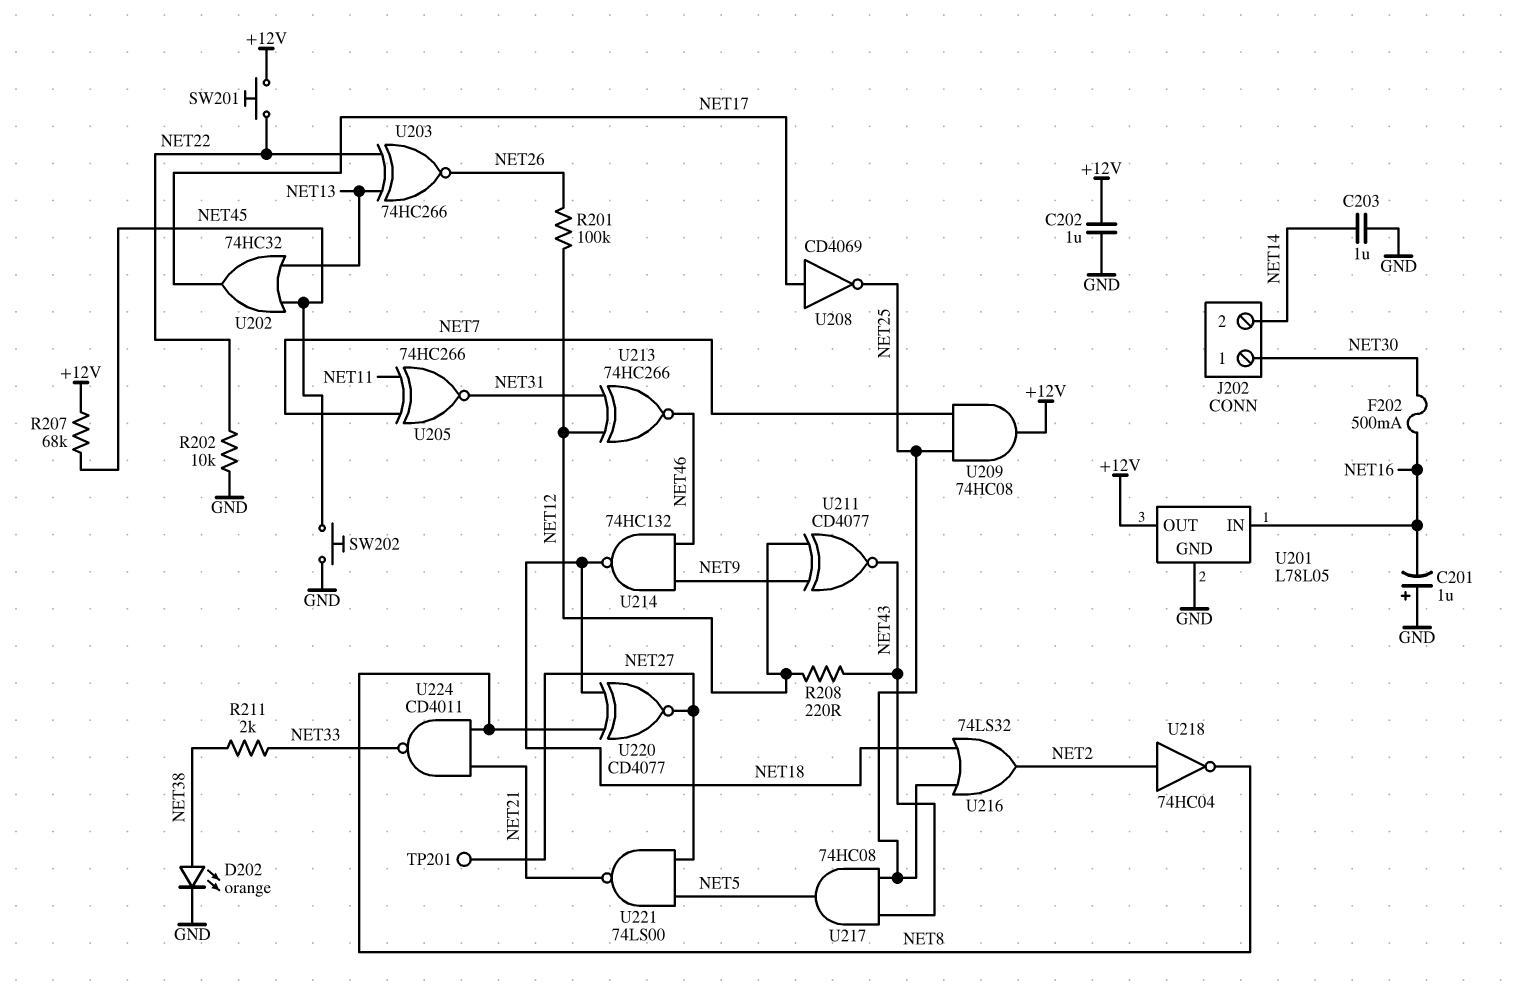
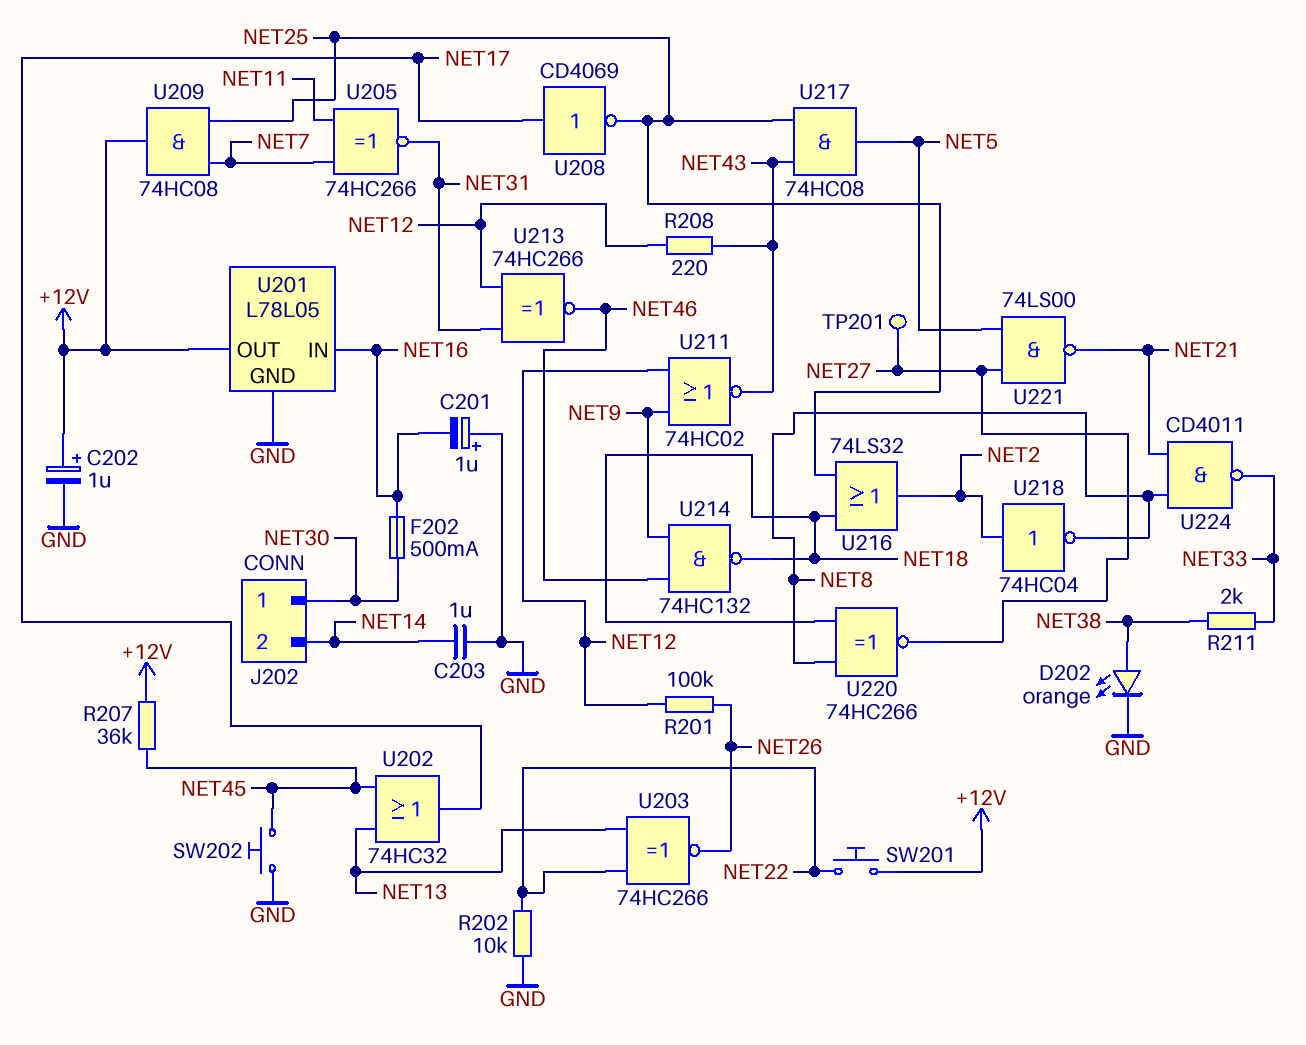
C202: 1uF (+12V, GND) -> 1uF (plus +12V, minus GND)
R207: 68k (+12V, NET45) -> 36k (+12V, NET45)
U211: XNOR CD4077 (in NET9, in NET12, out NET43) -> NOR 74HC02 (in NET9, in NET12, out NET43)
U220: XNOR CD4077 (in NET8, in NET18, out NET27) -> XNOR 74HC266 (in NET8, in NET18, out NET27)

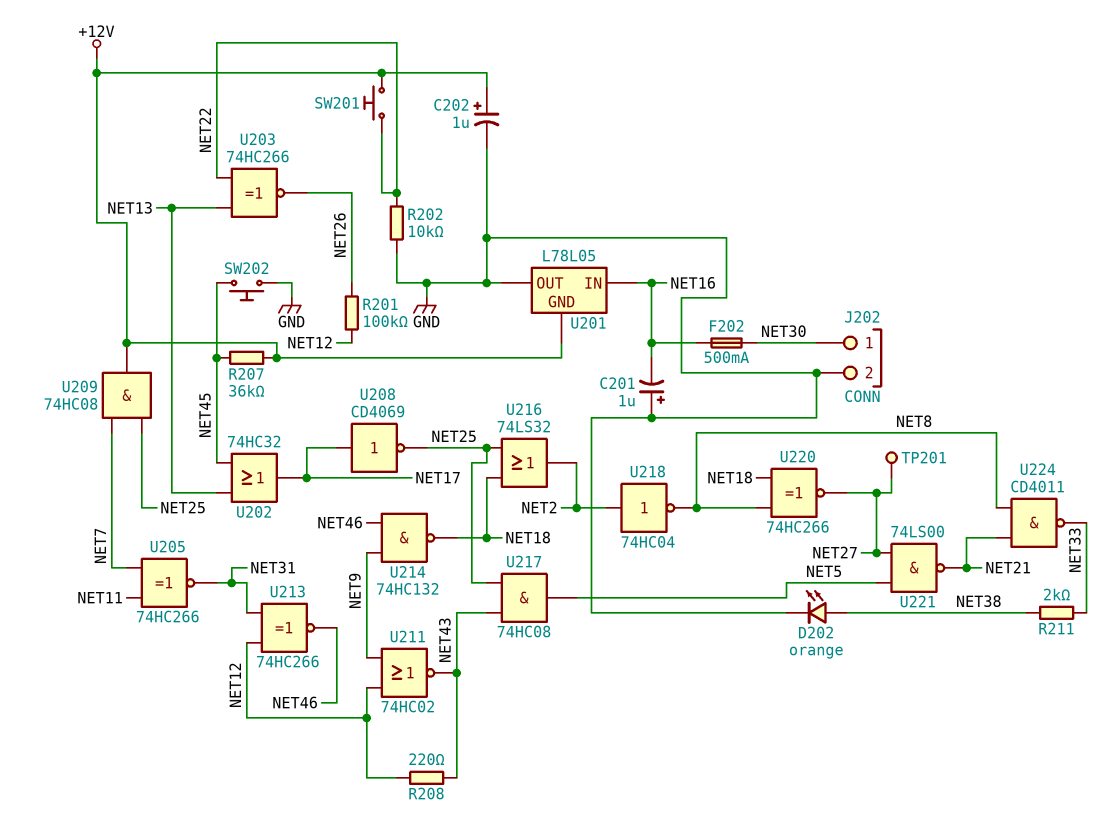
C203: 1uF (GND, NET14) -> none
J202 pin 2: NET14 -> GND
U201 pin GND: GND -> +12V
U201 pin OUT: +12V -> GND

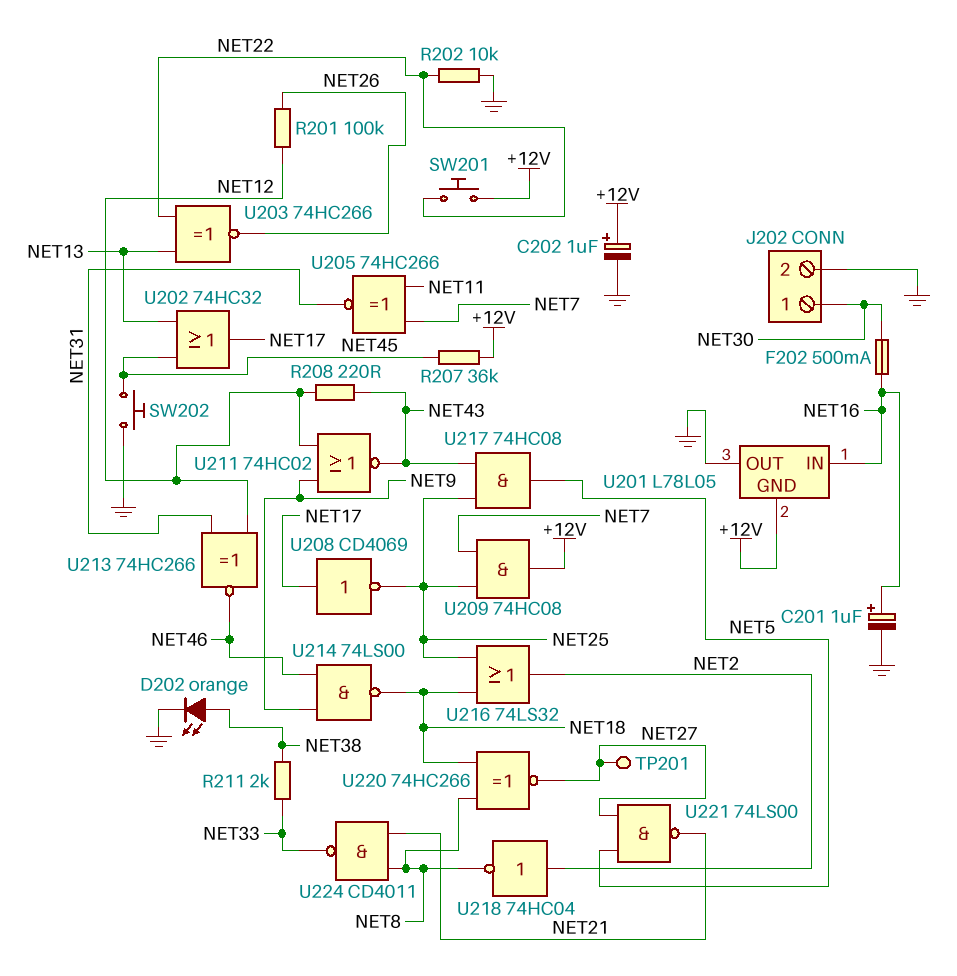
C201: 1uF (plus GND, minus NET16) -> 1uF (plus NET16, minus GND)
U214: NAND 74HC132 (in NET9, in NET46, out NET18) -> NAND 74LS00 (in NET9, in NET46, out NET18)

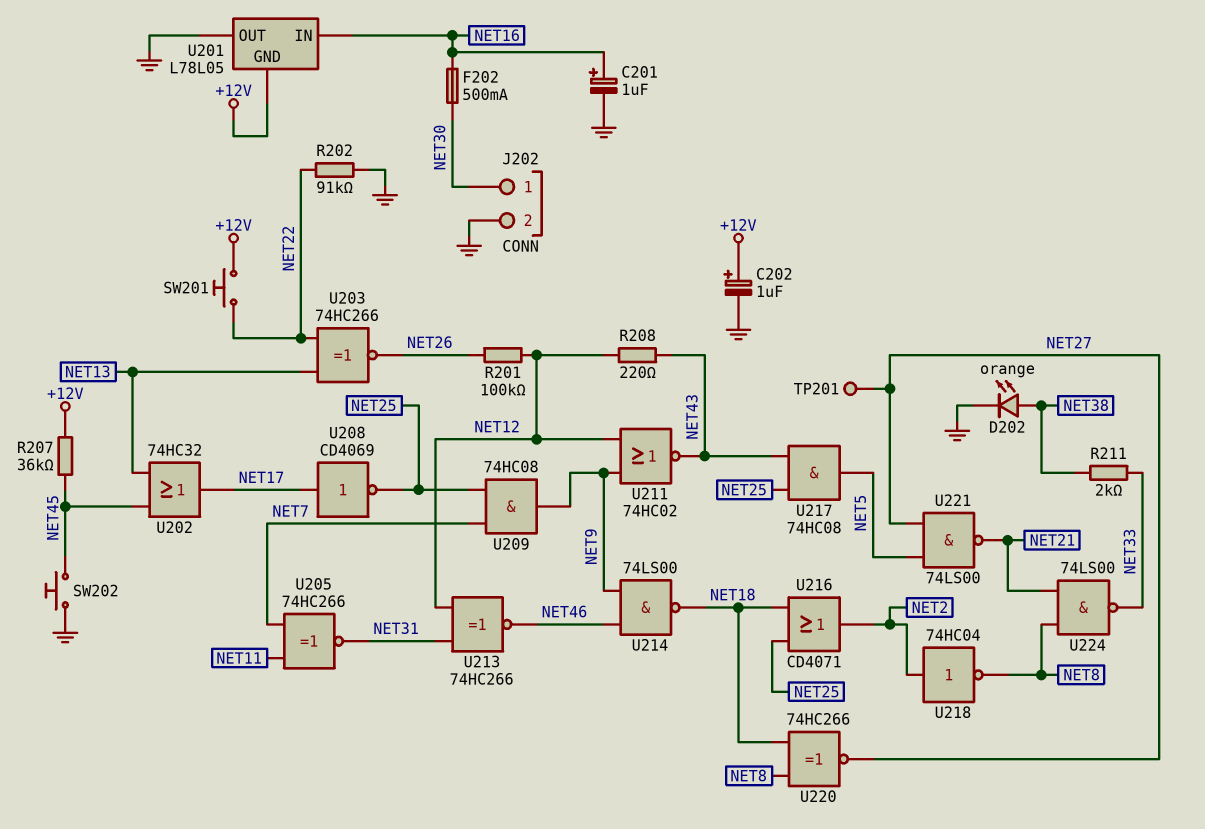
R202: 10k (GND, NET22) -> 91k (GND, NET22)
U209: AND 74HC08 (in NET7, in NET25, out +12V) -> AND 74HC08 (in NET7, in NET25, out NET9)
U216: OR 74LS32 (in NET18, in NET25, out NET2) -> OR CD4071 (in NET18, in NET25, out NET2)
U224: NAND CD4011 (in NET8, in NET21, out NET33) -> NAND 74LS00 (in NET8, in NET21, out NET33)

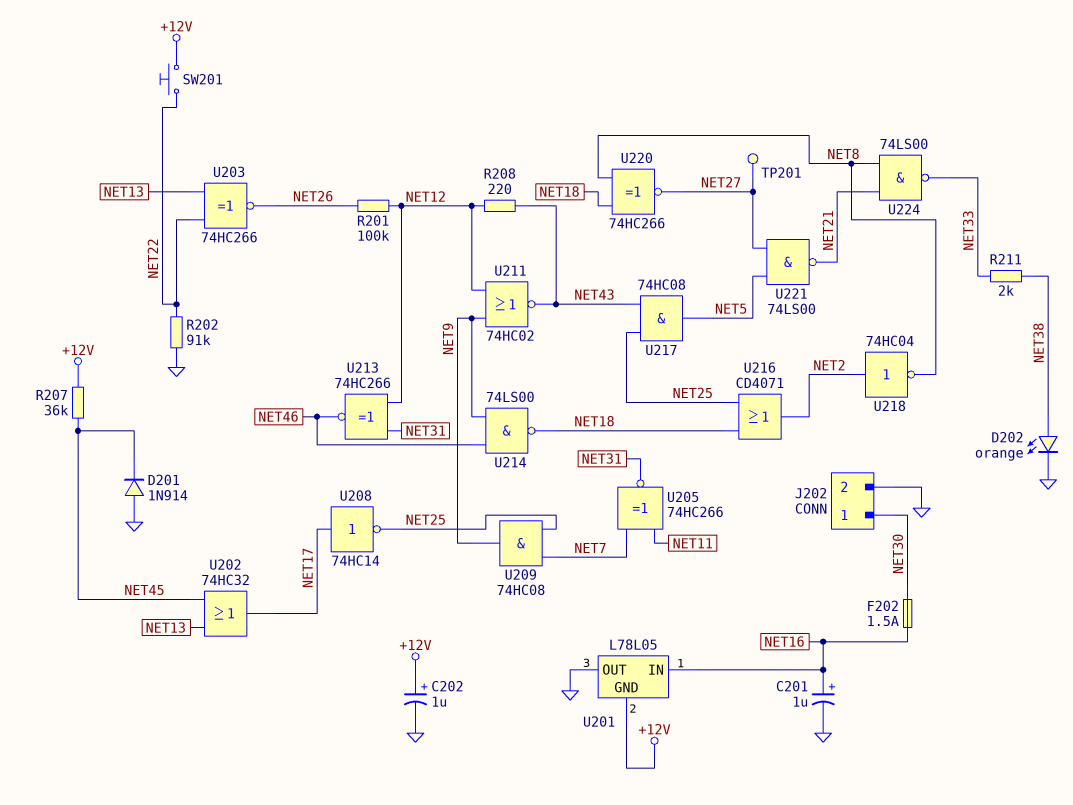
D201: none -> diode 1N914 (A GND, K NET45)
F202: 500mA (NET16, NET30) -> 1.5A (NET16, NET30)
SW202: button (GND, NET45) -> none
U208: NOT CD4069 (in NET17, out NET25) -> NOT 74HC14 (in NET17, out NET25)

